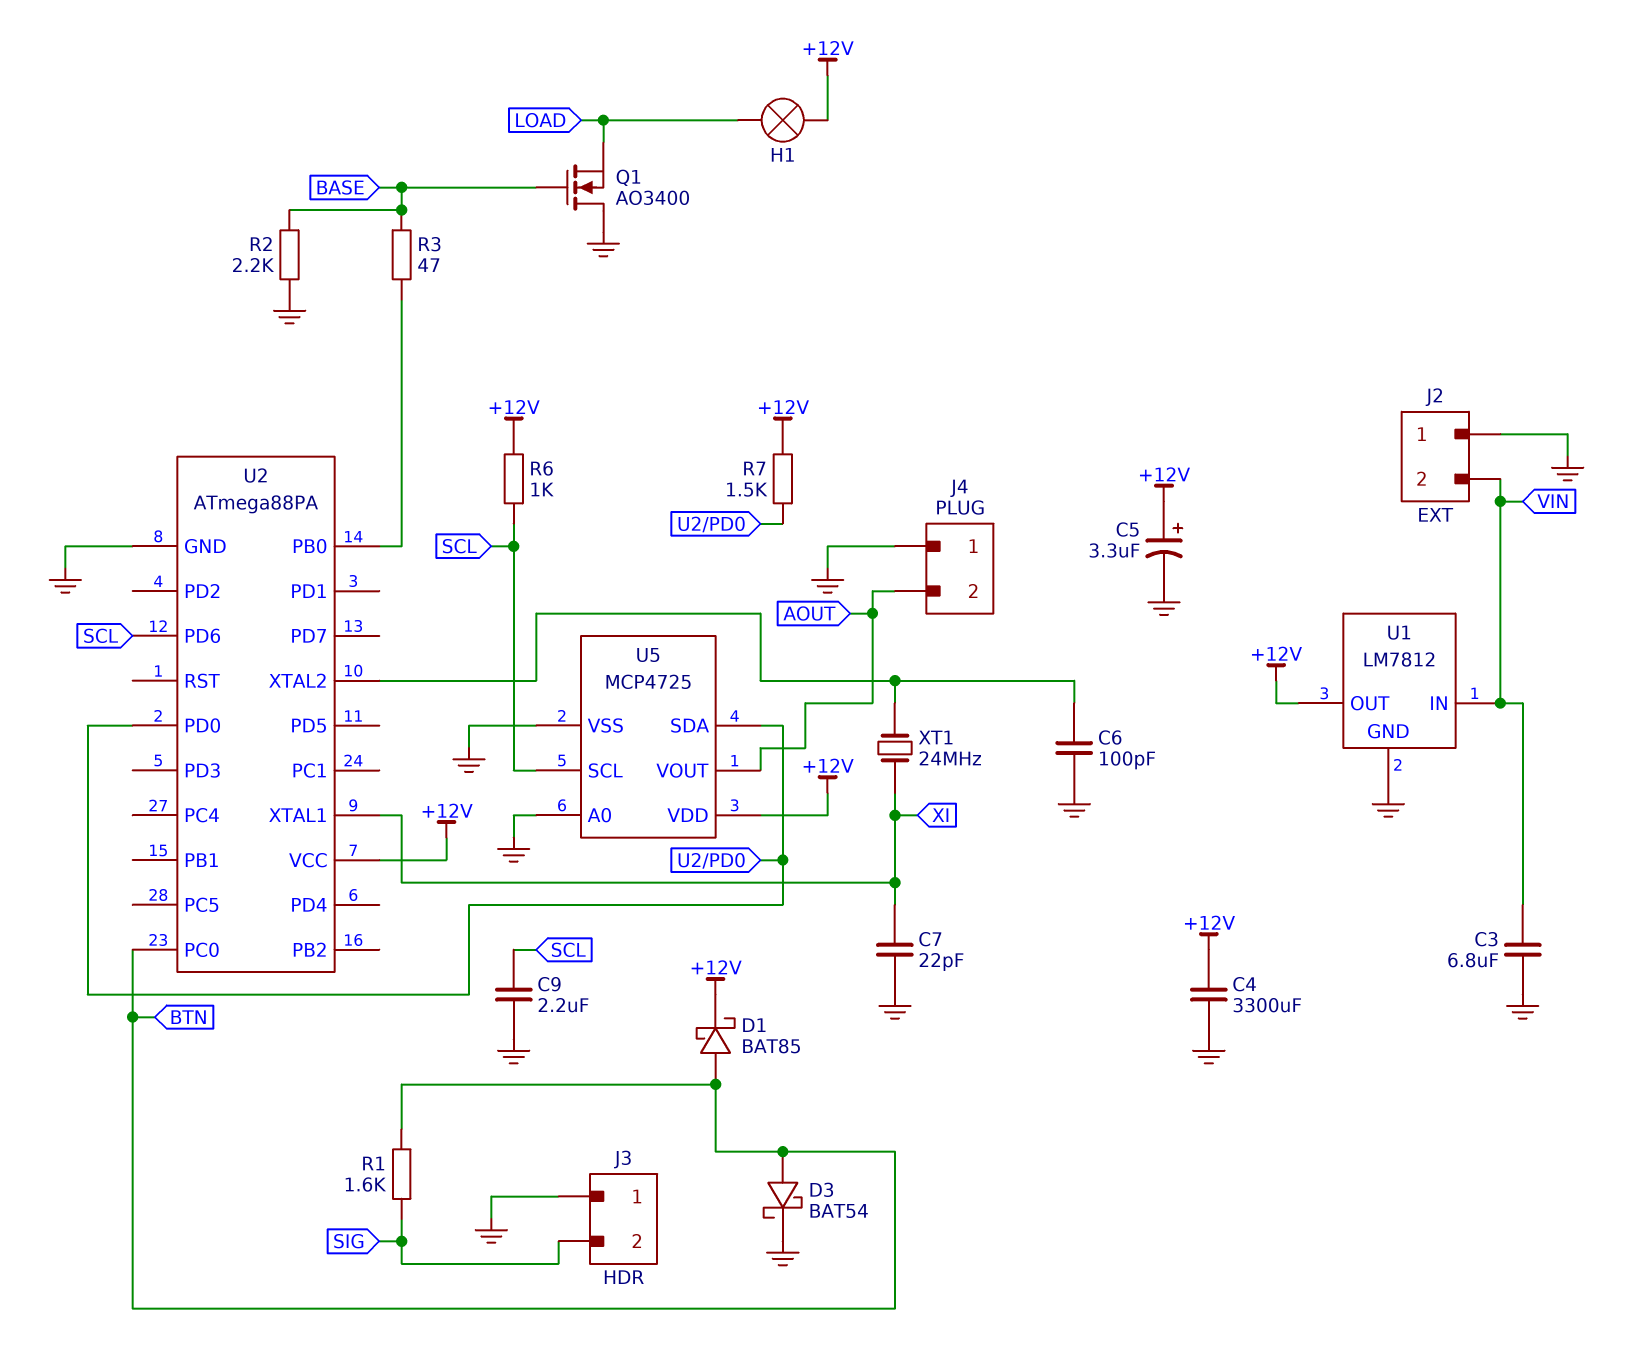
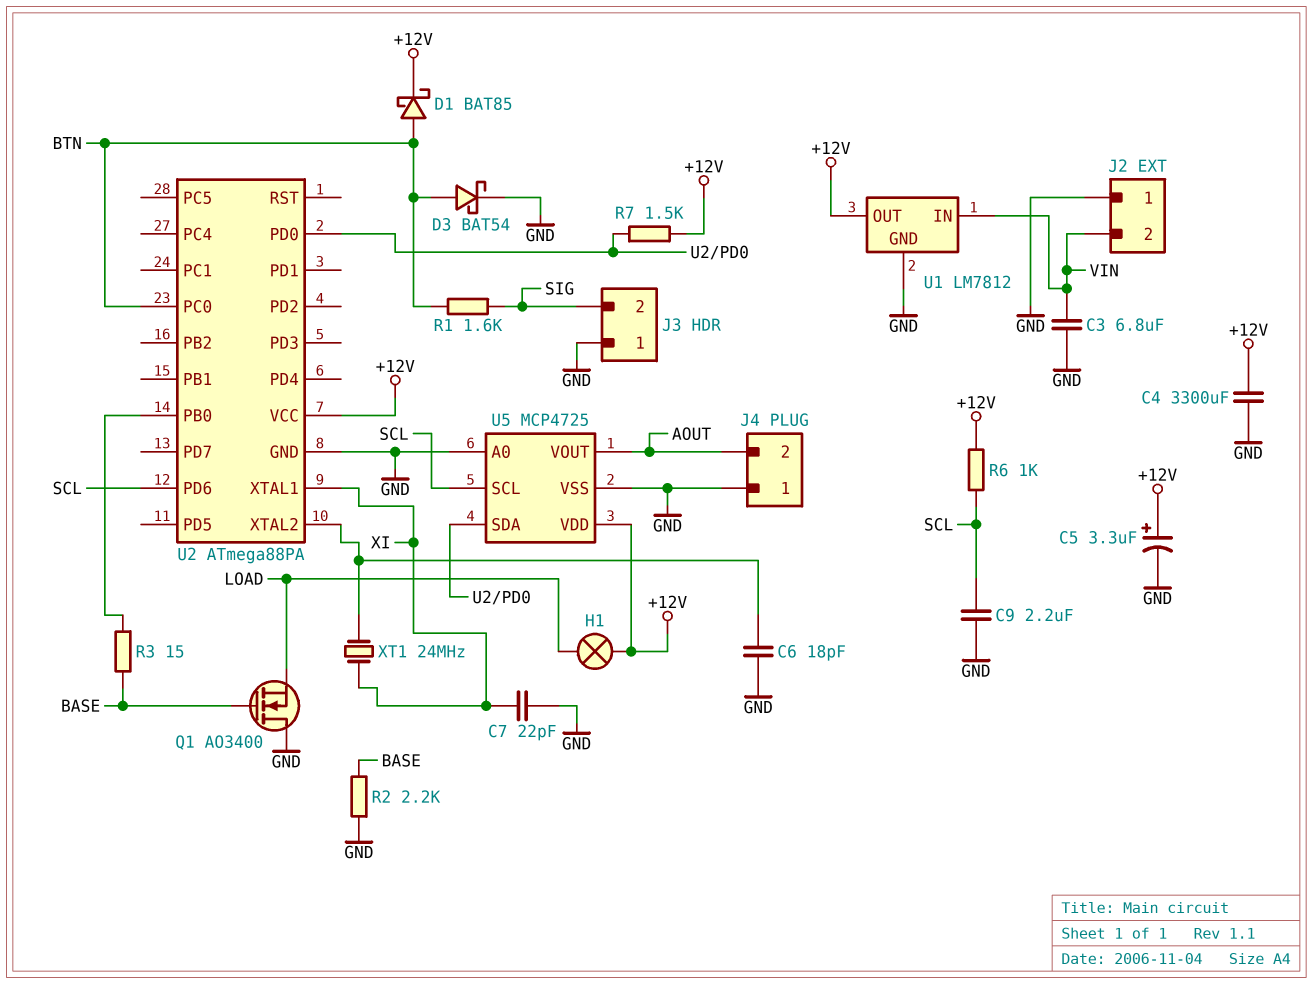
C6: 100pF (GND, U2/XTAL2) -> 18pF (GND, U2/XTAL2)
R3: 47 (BASE, U2/PB0) -> 15 (BASE, U2/PB0)

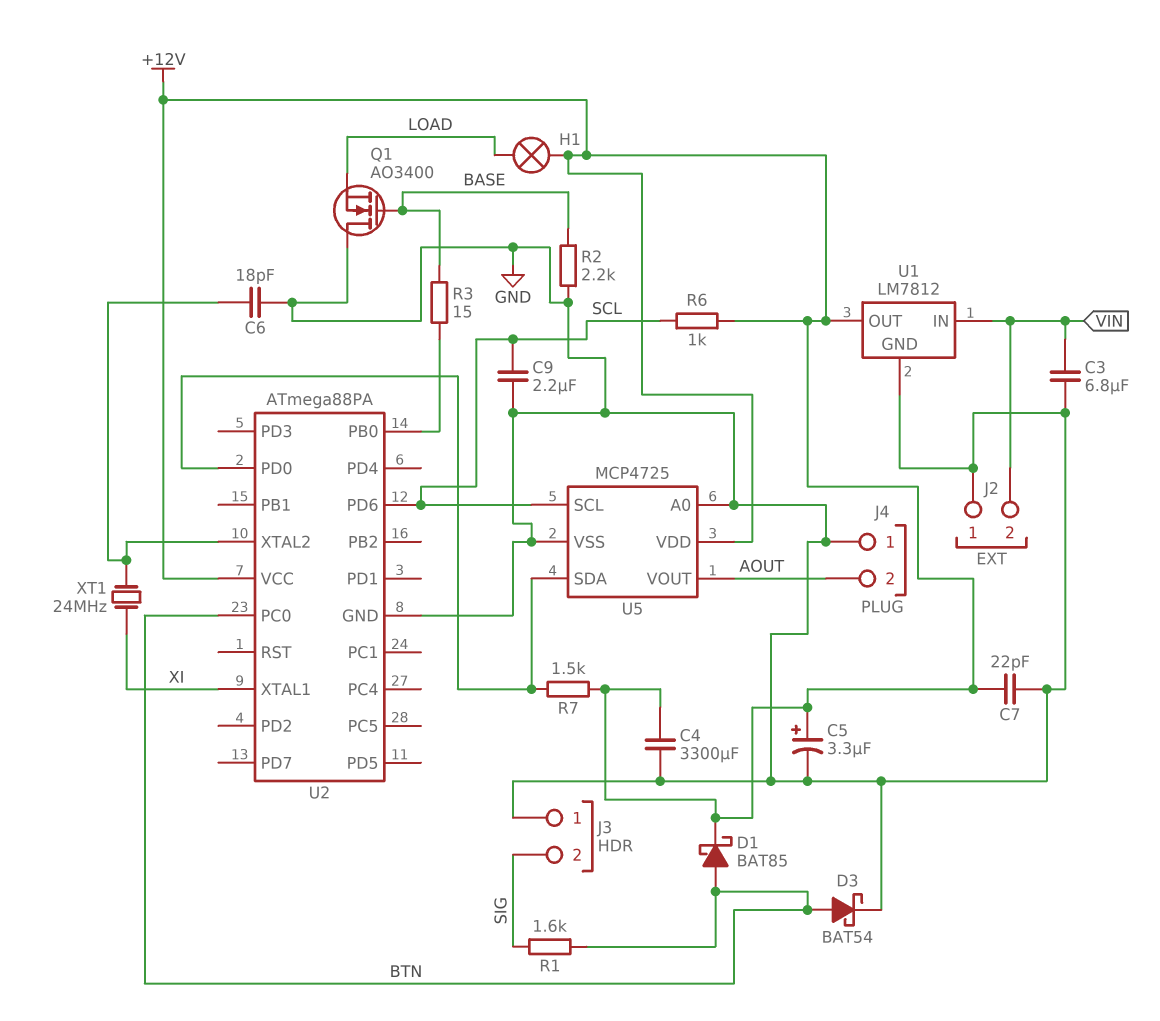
C7: 22pF (GND, XI) -> 22pF (+12V, GND)

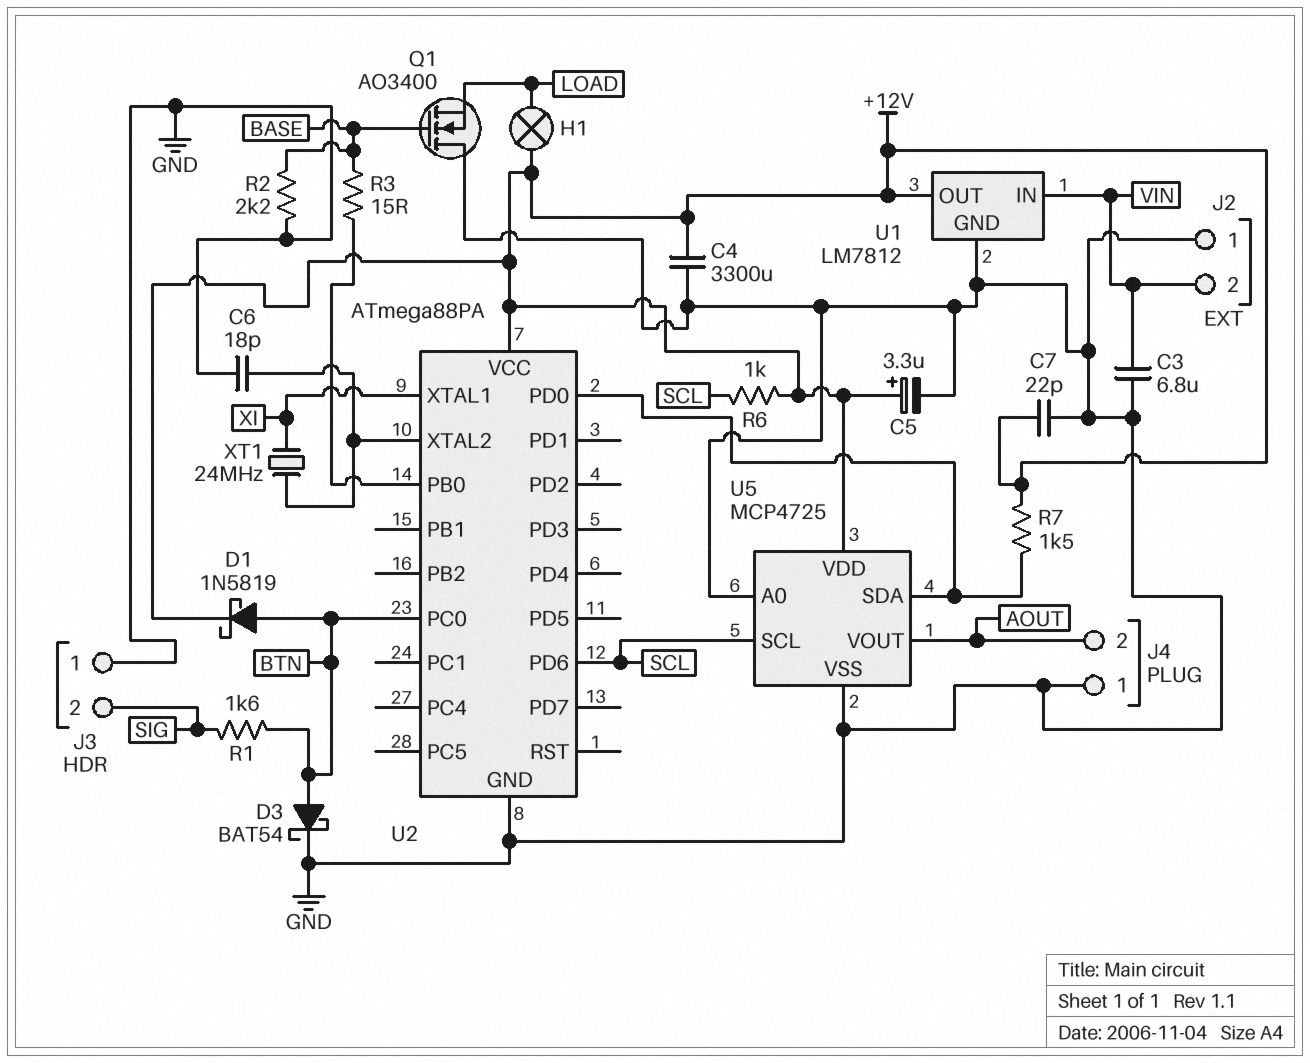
C9: 2.2uF (GND, SCL) -> none
D1: schottky BAT85 (A BTN, K +12V) -> schottky 1N5819 (A BTN, K +12V)

